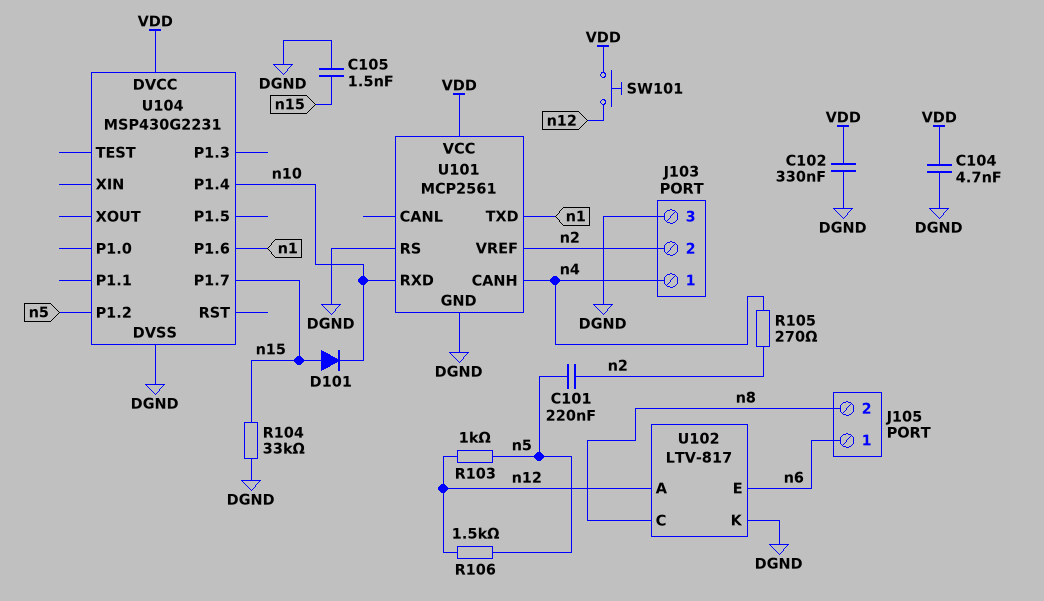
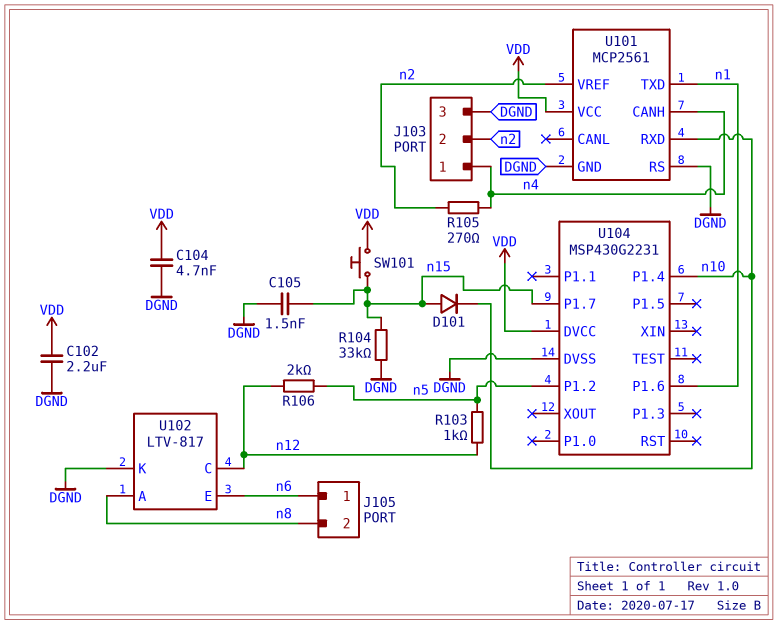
C101: 220nF (n2, n5) -> none
C102: 330nF (DGND, VDD) -> 2.2uF (DGND, VDD)
R106: 1.5k (n5, n12) -> 2k (n5, n12)
SW101: button (VDD, n12) -> button (VDD, n15)
U102 pin A: n12 -> n8
U102 pin C: n8 -> n12

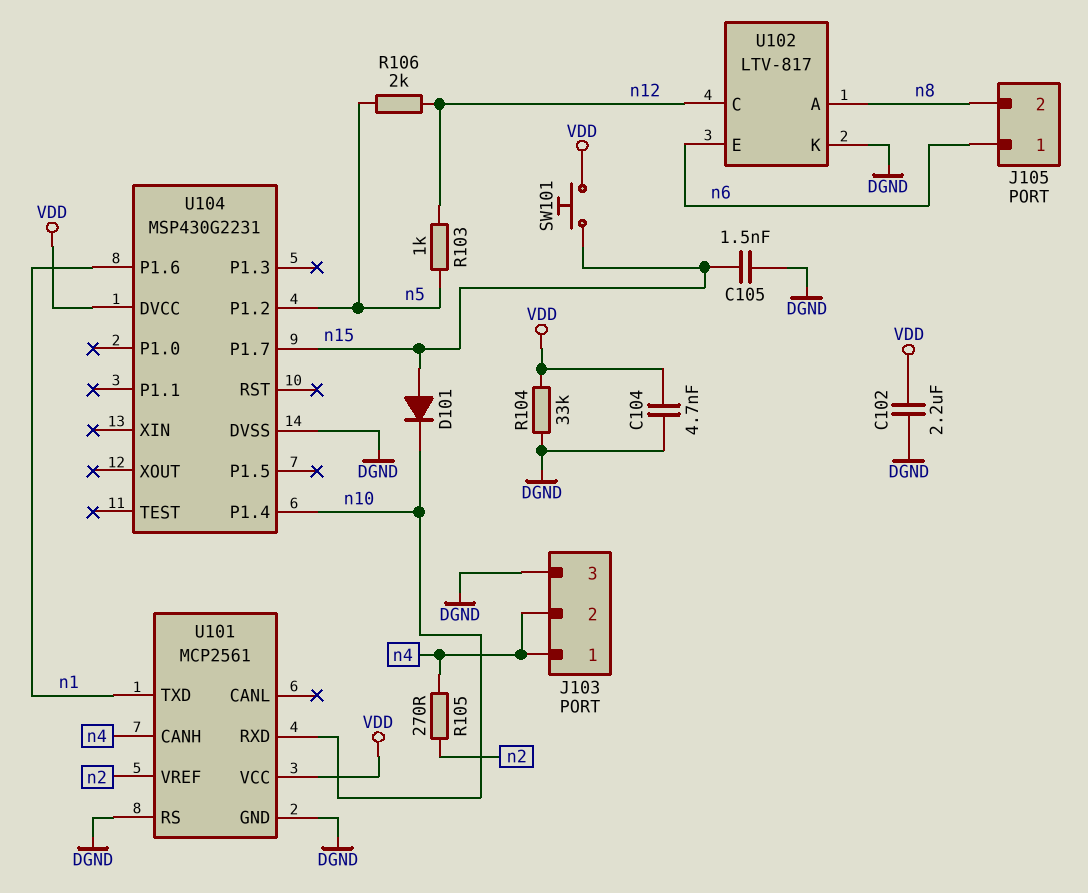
J103 pin 2: n2 -> n4
R104: 33k (DGND, n15) -> 33k (DGND, VDD)

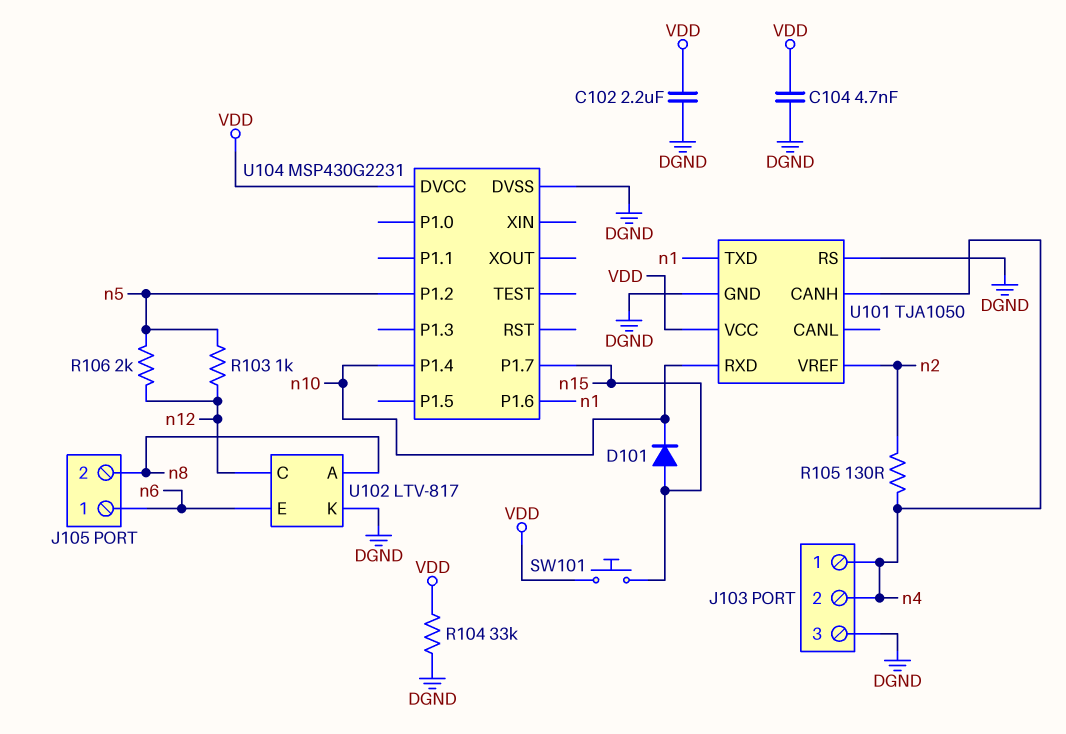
C105: 1.5nF (DGND, n15) -> none
R105: 270 (n2, n4) -> 130 (n2, n4)
U101: MCP2561 -> TJA1050

